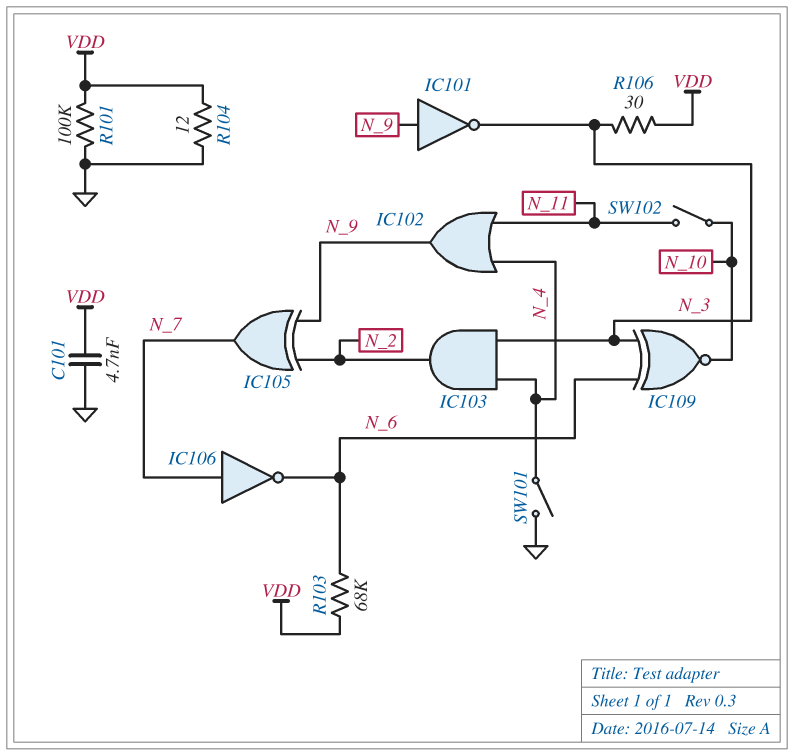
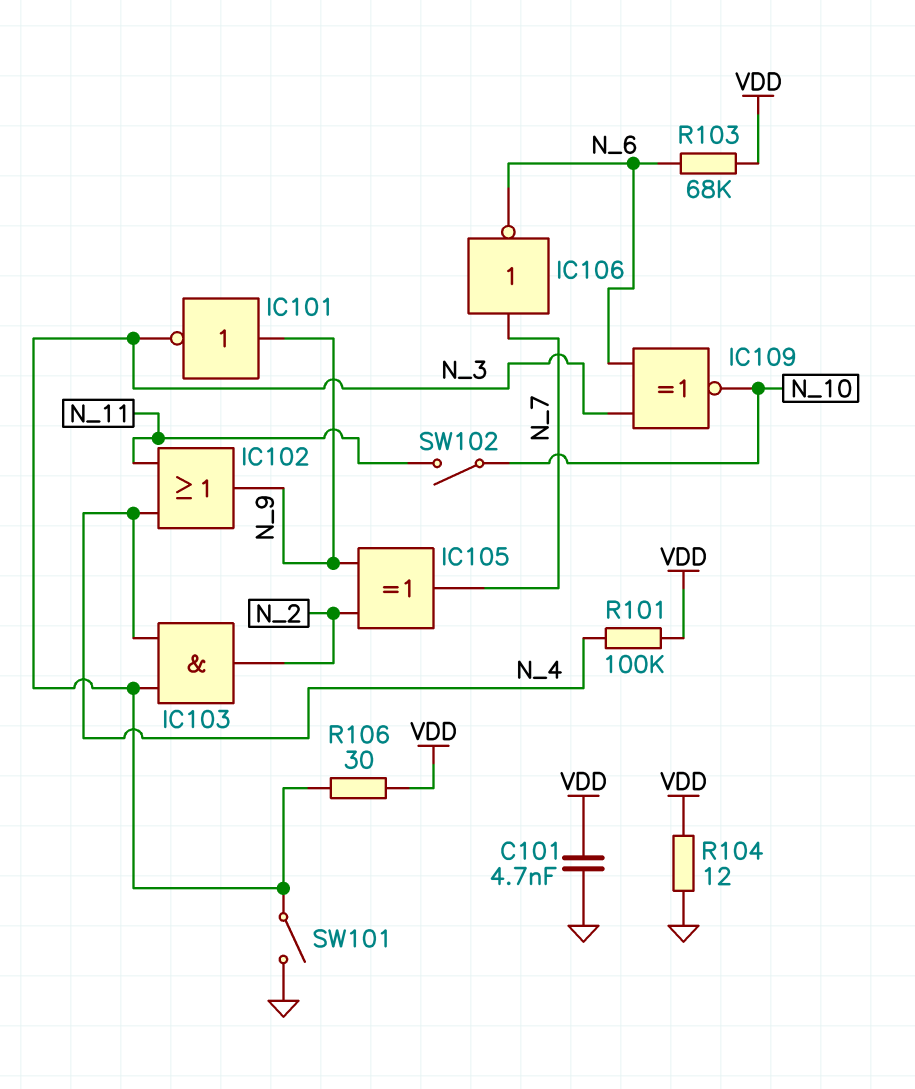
R101: 100k (GND, VDD) -> 100k (N_4, VDD)
SW101: switch (GND, N_4) -> switch (GND, N_3)

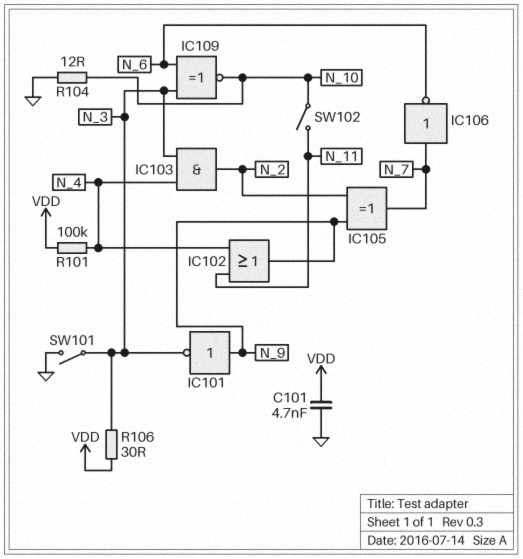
R103: 68k (N_6, VDD) -> none
R104: 12 (GND, VDD) -> 12 (GND, N_10)

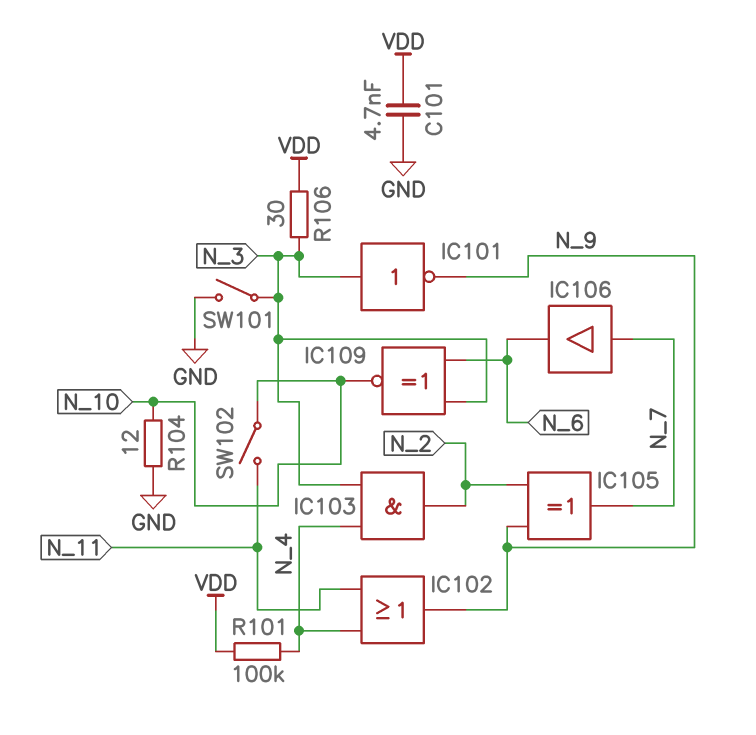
IC101: NOT (in N_9, out N_3) -> NOT (in N_3, out N_9)
IC106: NOT (in N_7, out N_6) -> buffer (in N_7, out N_6)

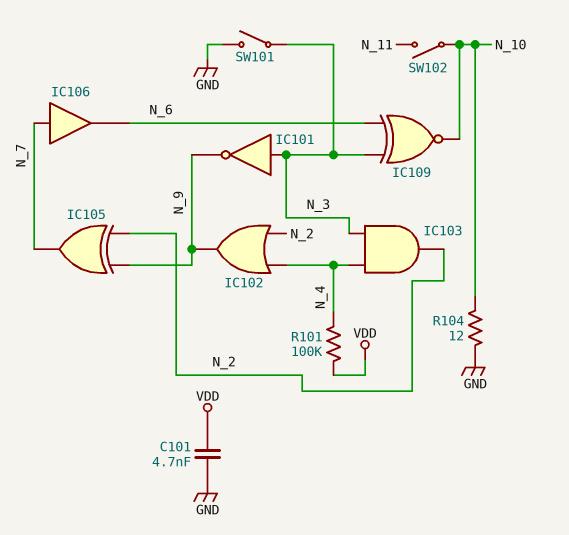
IC102: OR (in N_4, in N_11, out N_9) -> OR (in N_2, in N_4, out N_9)
R106: 30 (N_3, VDD) -> none

